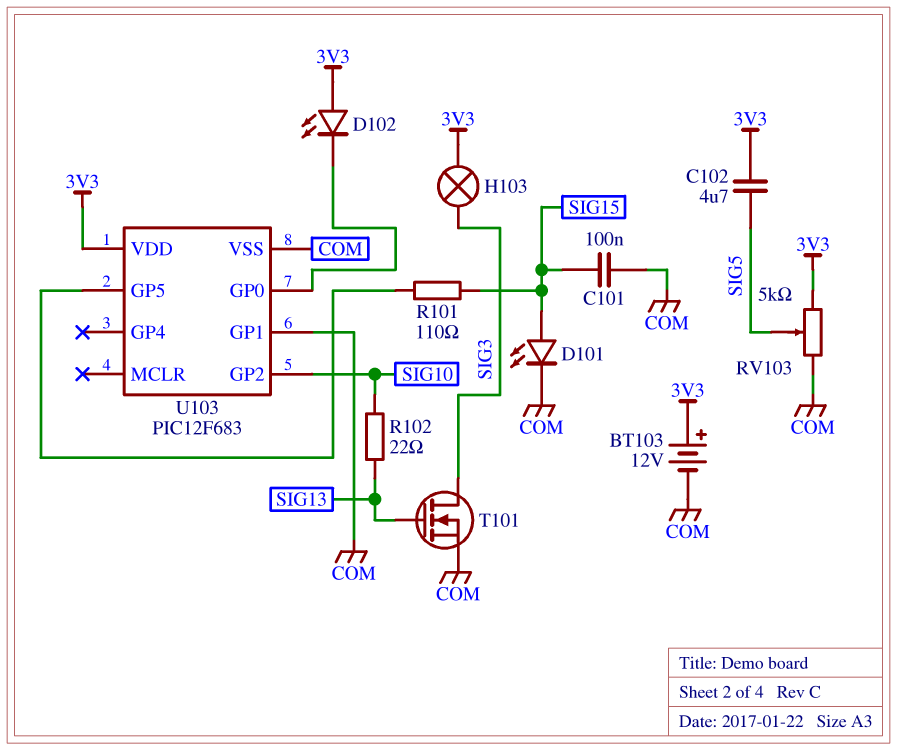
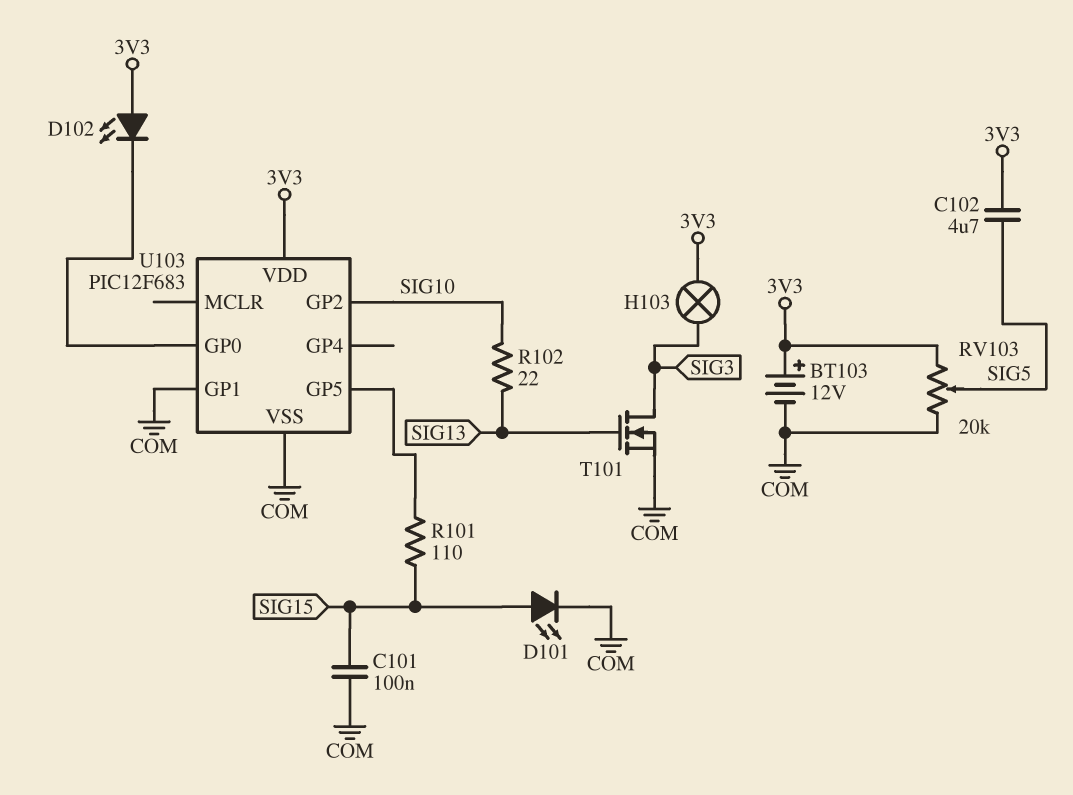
RV103: 5k (3V3, COM, wiper SIG5) -> 20k (3V3, COM, wiper SIG5)

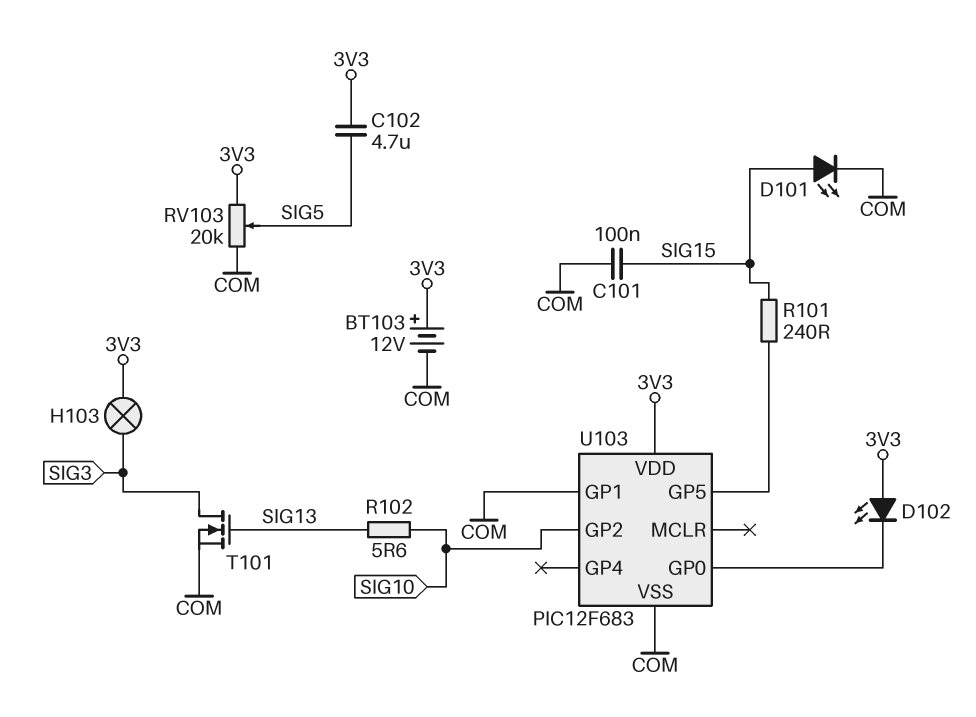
R101: 110 (SIG15, U103/GP5) -> 240 (SIG15, U103/GP5)
R102: 22 (SIG10, SIG13) -> 5.6 (SIG10, SIG13)

